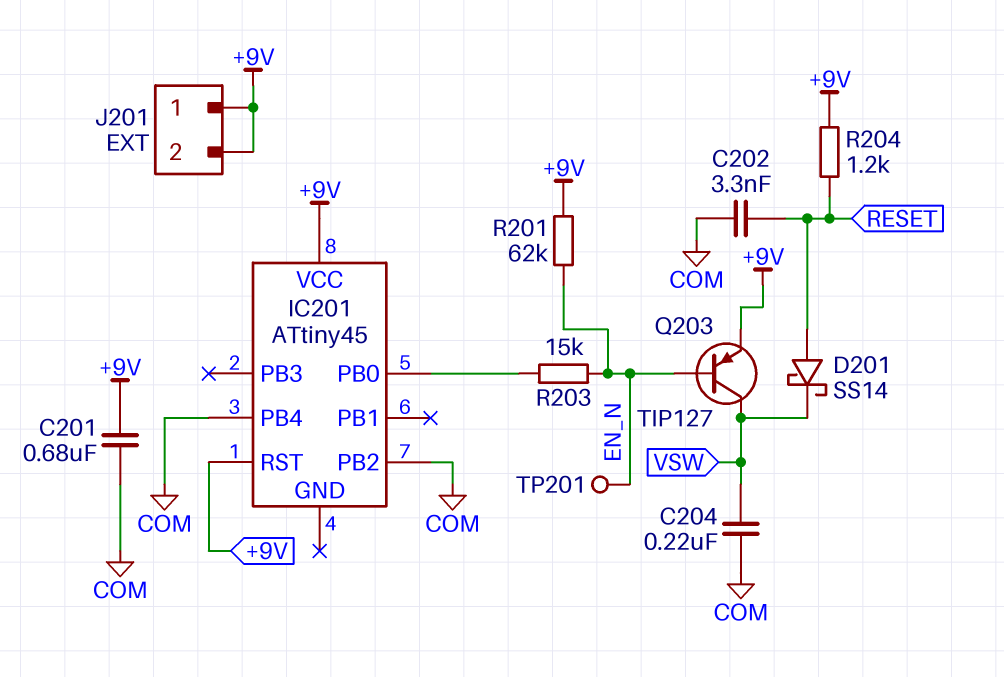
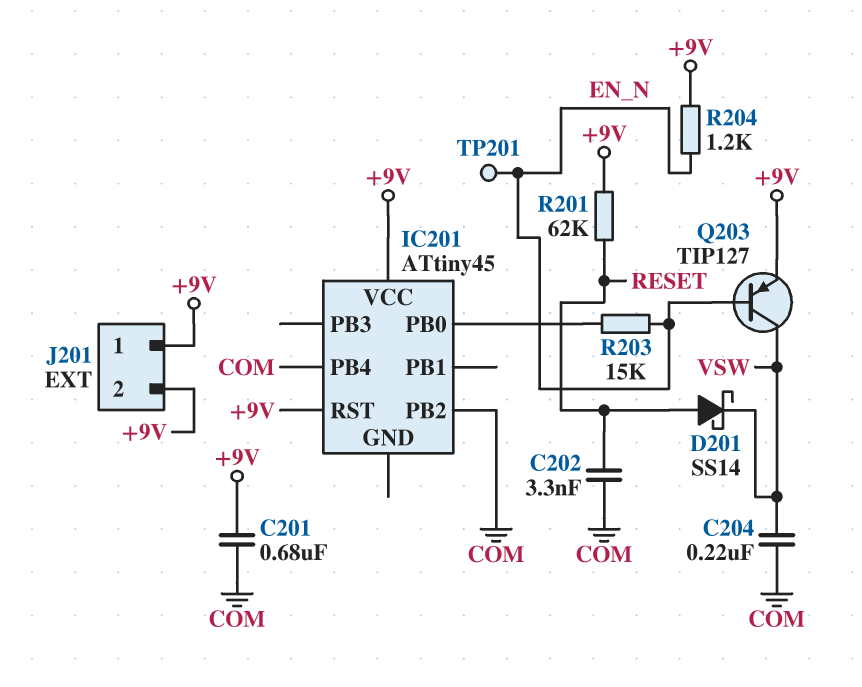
R201: 62k (+9V, EN_N) -> 62k (+9V, RESET)
R204: 1.2k (+9V, RESET) -> 1.2k (+9V, EN_N)

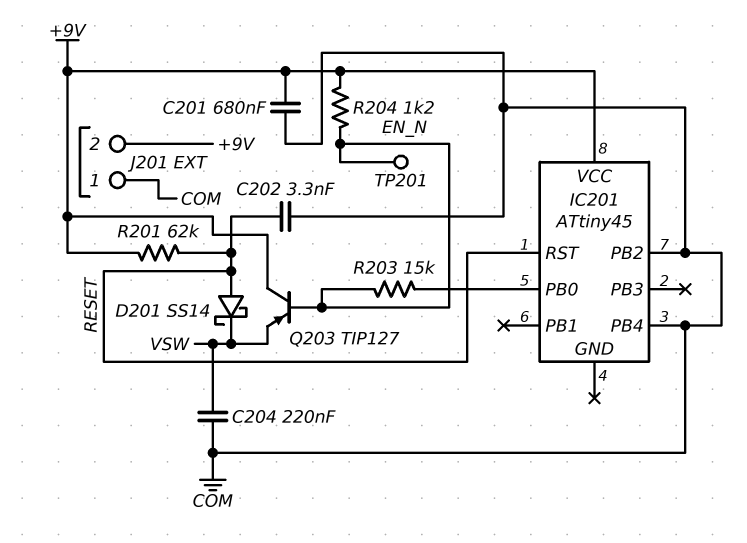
IC201 pin RST: +9V -> RESET
J201 pin 1: +9V -> COM
Q203: PNP TIP127 (B EN_N, C VSW, E +9V) -> PNP TIP127 (B EN_N, C +9V, E VSW)

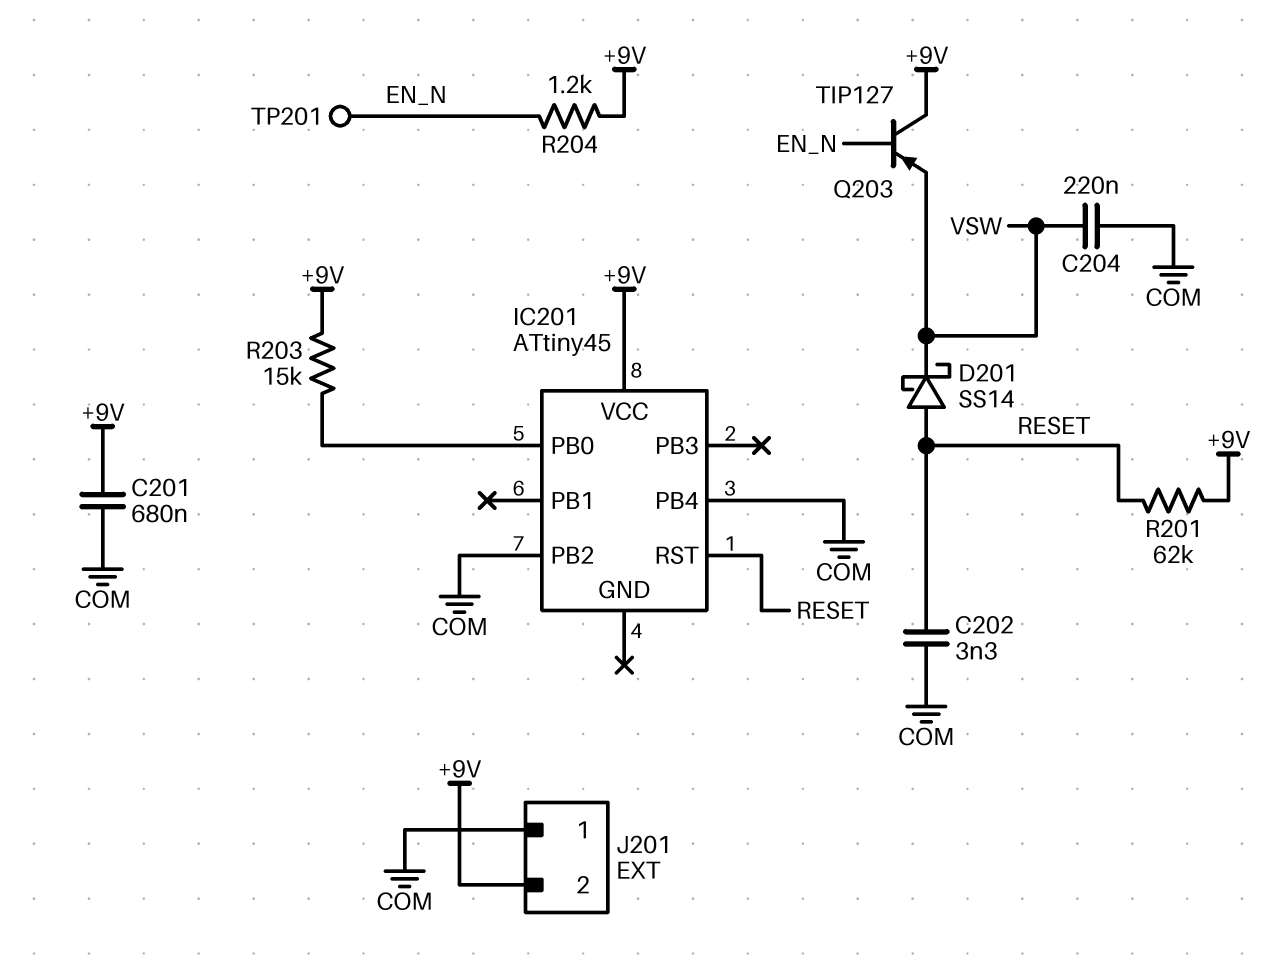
R203: 15k (EN_N, IC201/PB0) -> 15k (+9V, IC201/PB0)

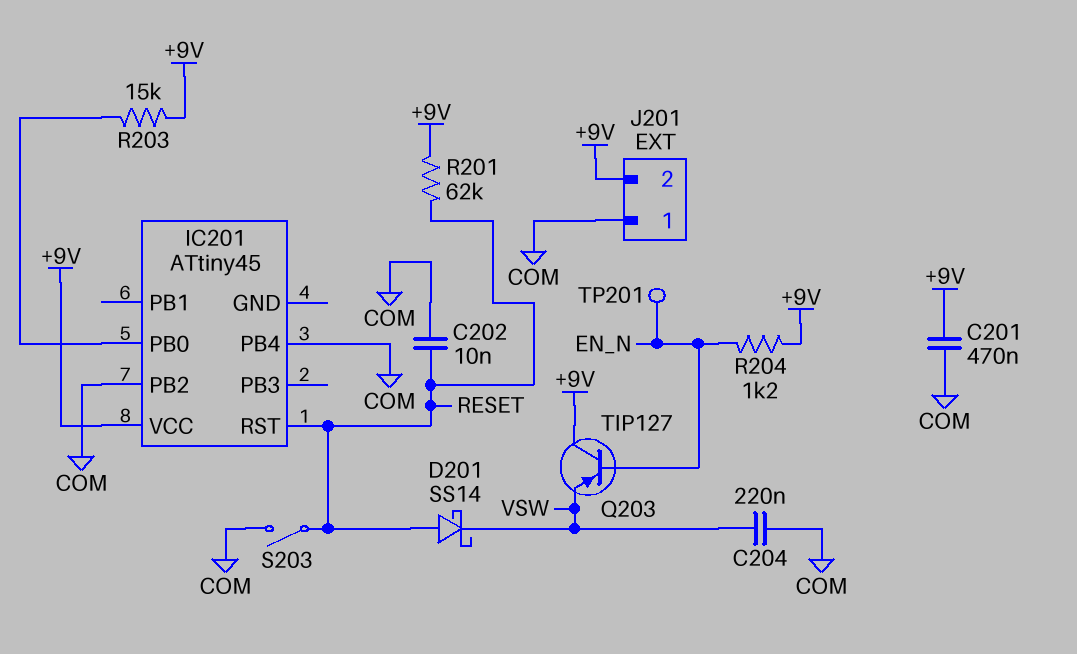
C201: 680nF (+9V, COM) -> 470nF (+9V, COM)
C202: 3.3nF (COM, RESET) -> 10nF (COM, RESET)
S203: none -> switch (COM, RESET)

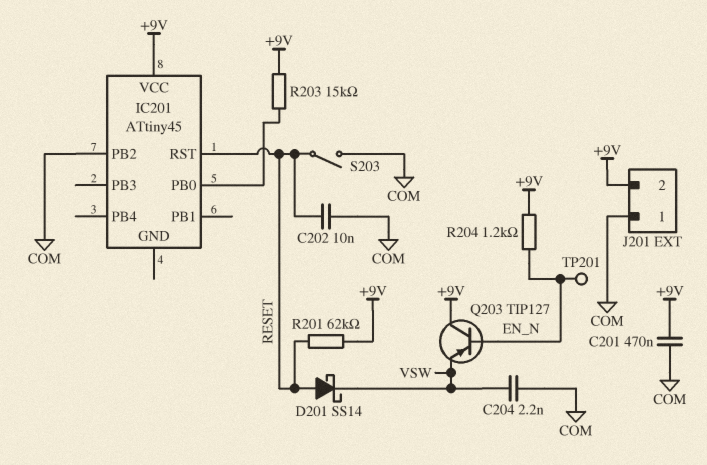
C204: 220nF (COM, VSW) -> 2.2nF (COM, VSW)
IC201 pin PB4: COM -> none

